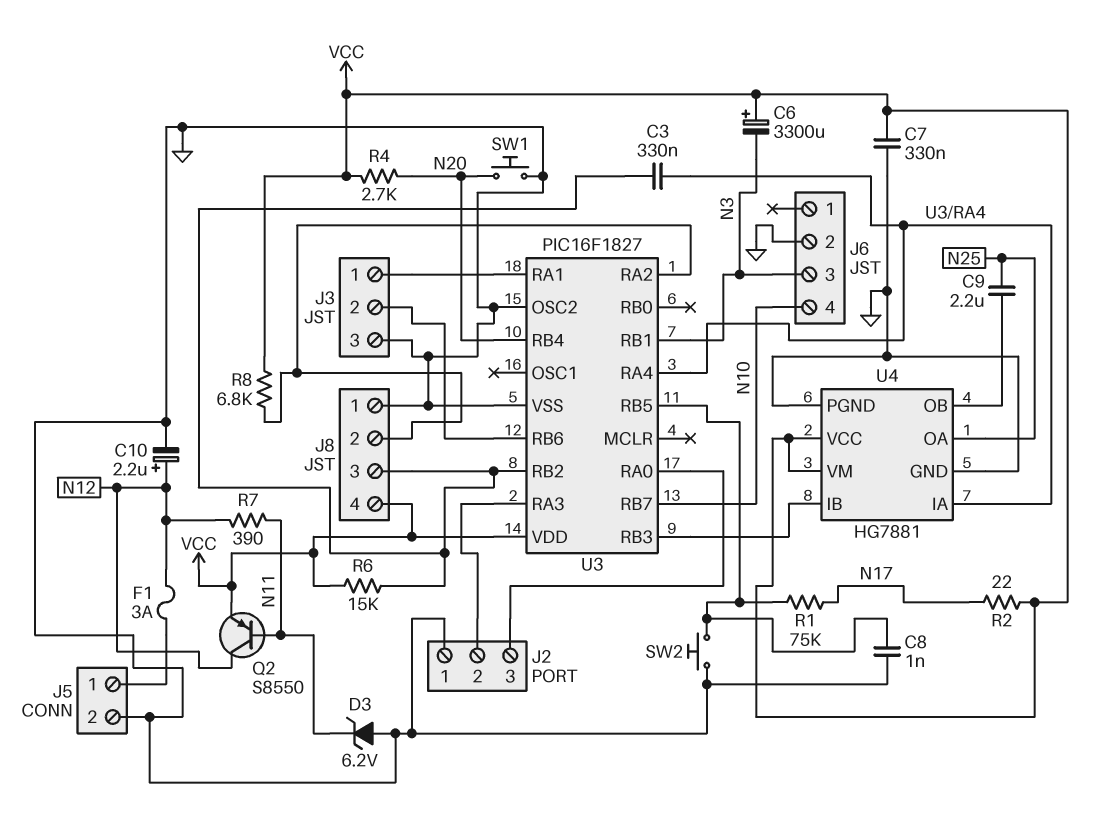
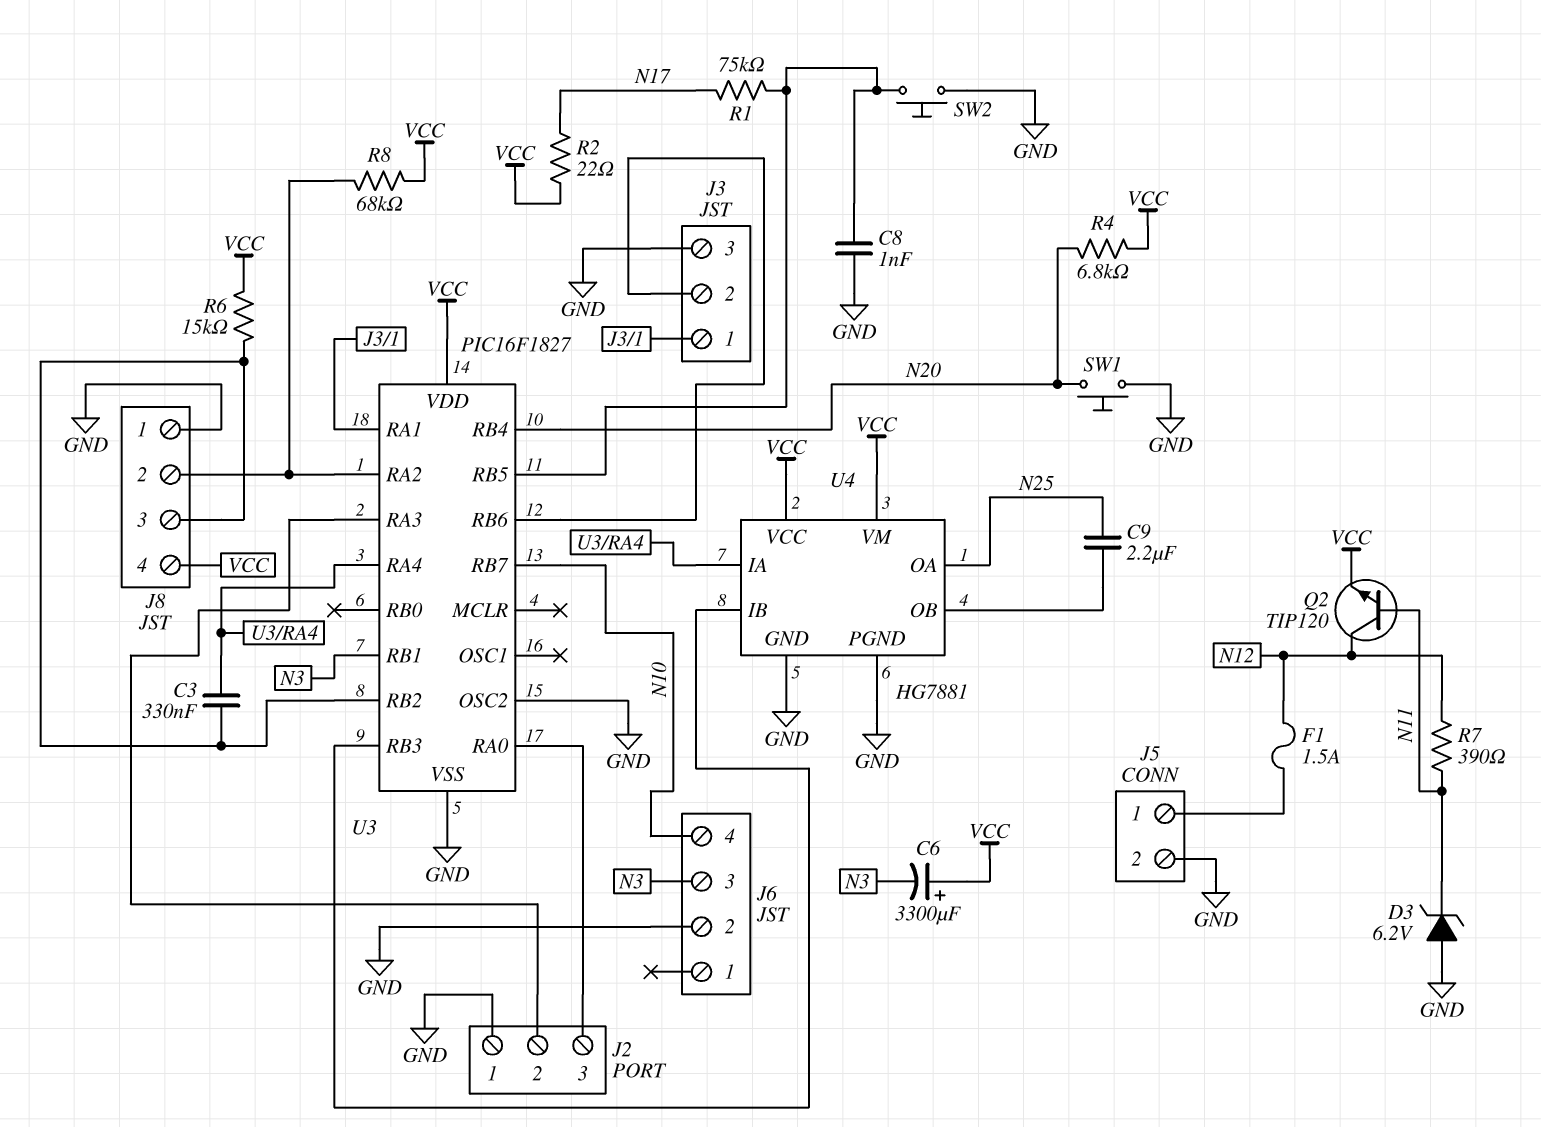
C7: 330nF (GND, VCC) -> none
C10: 2.2uF (plus N12, minus GND) -> none
F1: 3A (J5/1, N12) -> 1.5A (J5/1, N12)
Q2: PNP S8550 (B N11, C N12, E VCC) -> NPN TIP120 (B N11, C N12, E VCC)
R4: 2.7k (N20, VCC) -> 6.8k (N20, VCC)
R8: 6.8k (J8/2, VCC) -> 68k (J8/2, VCC)

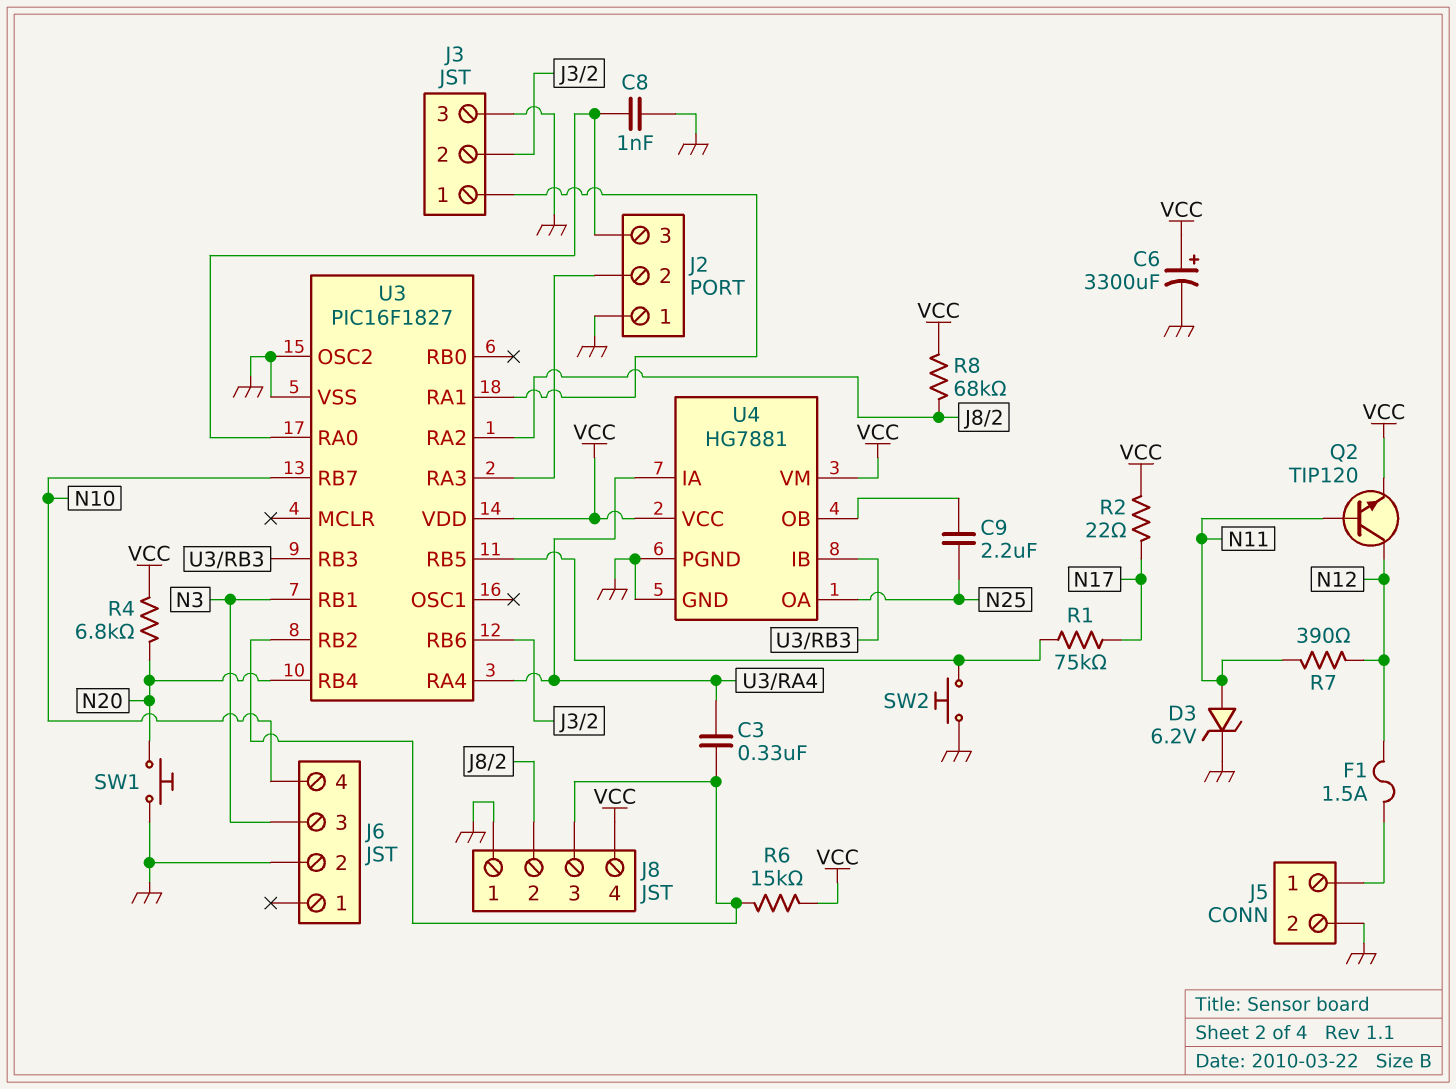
C6: 3300uF (plus VCC, minus N3) -> 3300uF (plus VCC, minus GND)
C8: 1nF (GND, U3/RB5) -> 1nF (GND, J2/3)
D3: zener 6.2V (A GND, K N11) -> zener 6.2V (A N11, K GND)

